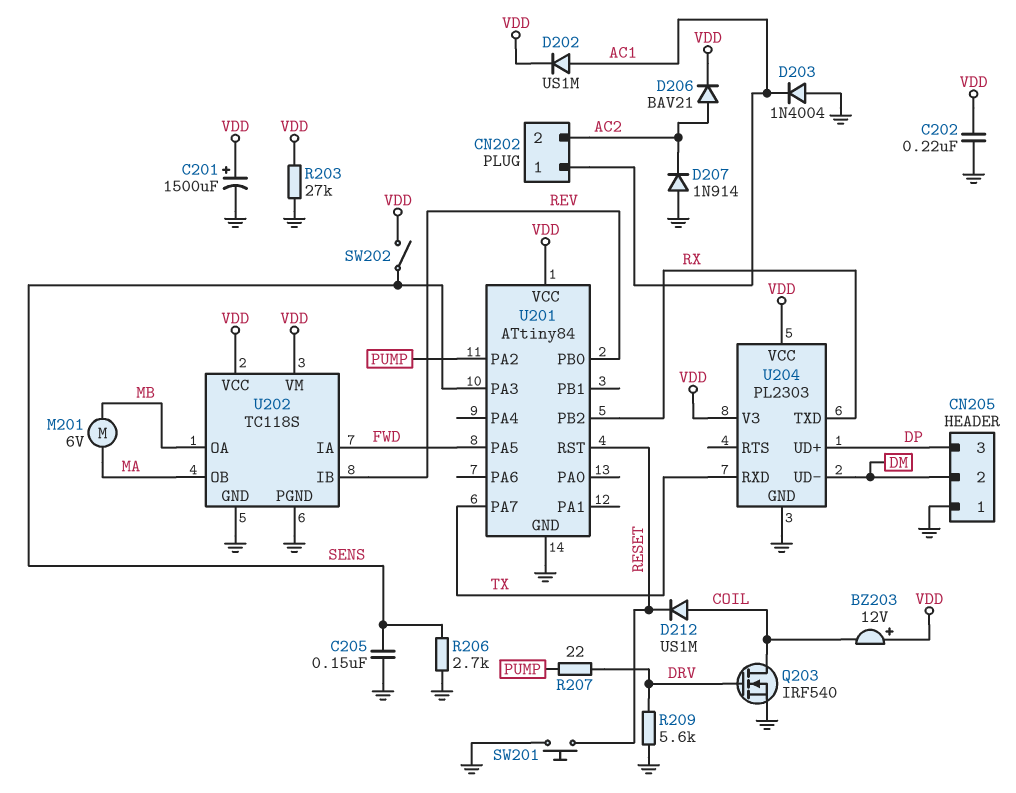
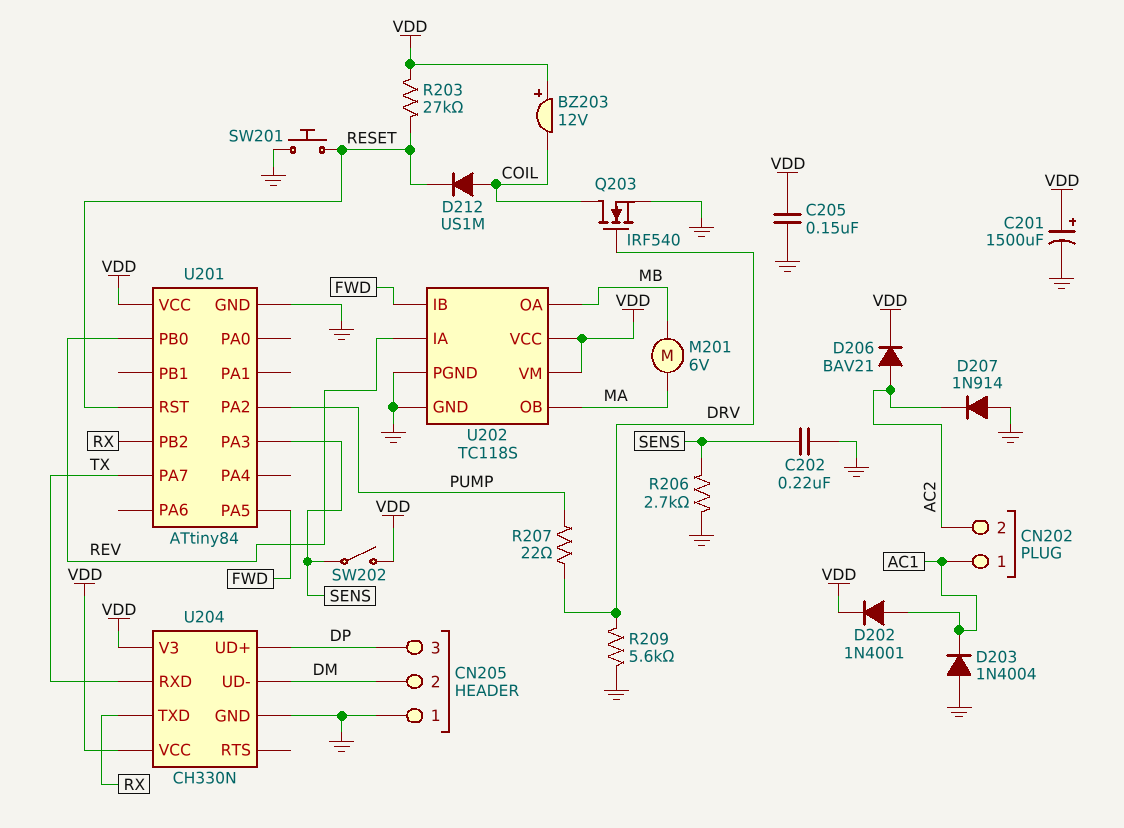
C202: 220nF (GND, VDD) -> 220nF (GND, SENS)
C205: 150nF (GND, SENS) -> 150nF (GND, VDD)
D202: diode US1M (A AC1, K VDD) -> diode 1N4001 (A AC1, K VDD)
R203: 27k (GND, VDD) -> 27k (RESET, VDD)
U202 pin IA: FWD -> REV
U202 pin IB: REV -> FWD
U204: PL2303 -> CH330N

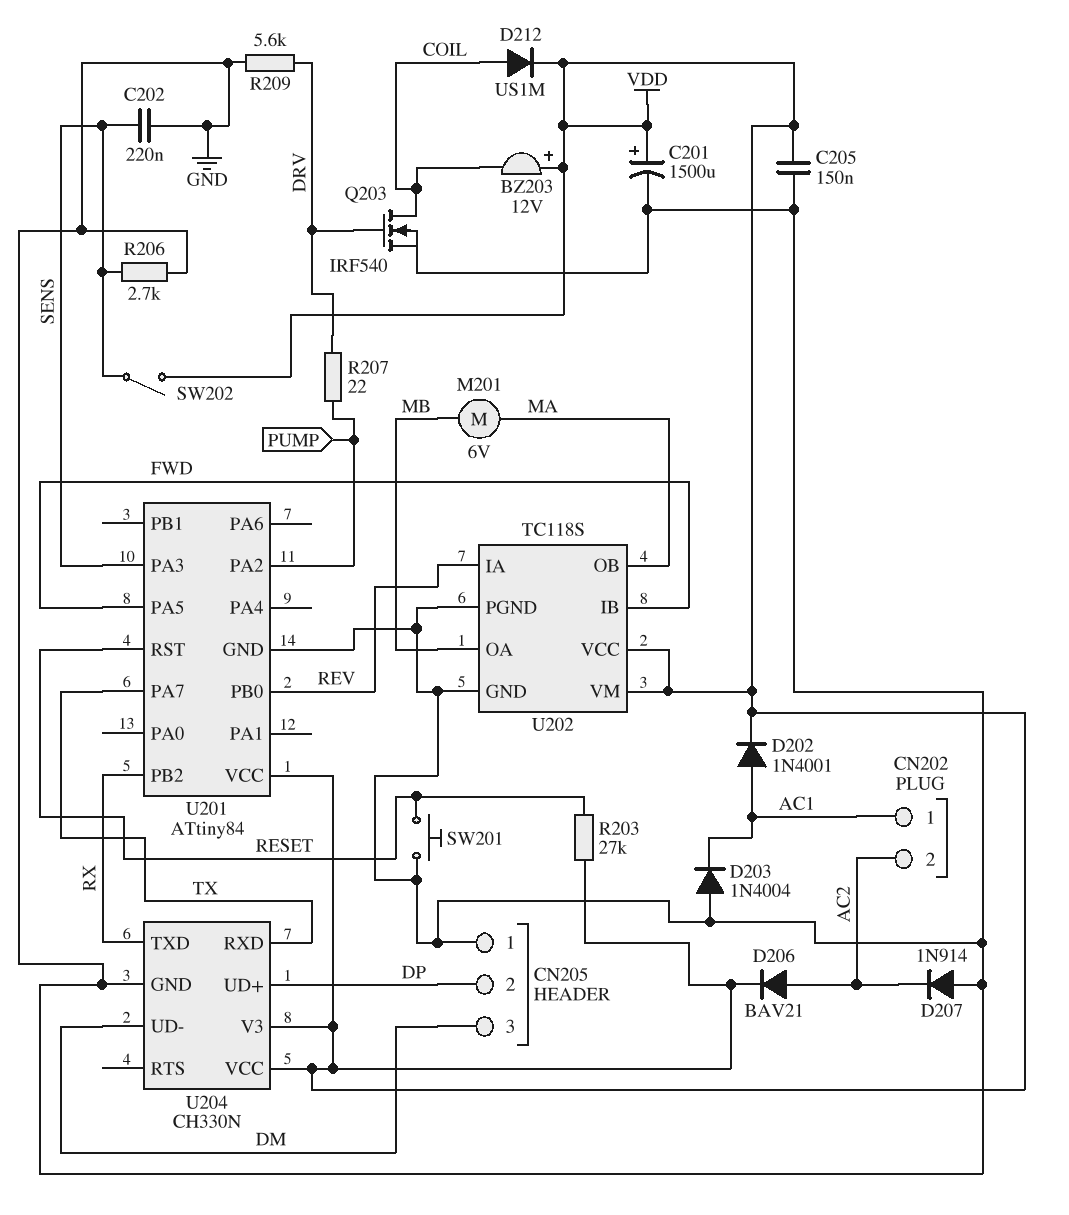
CN205 pin 2: DM -> DP
CN205 pin 3: DP -> DM
D212: diode US1M (A COIL, K RESET) -> diode US1M (A COIL, K VDD)

